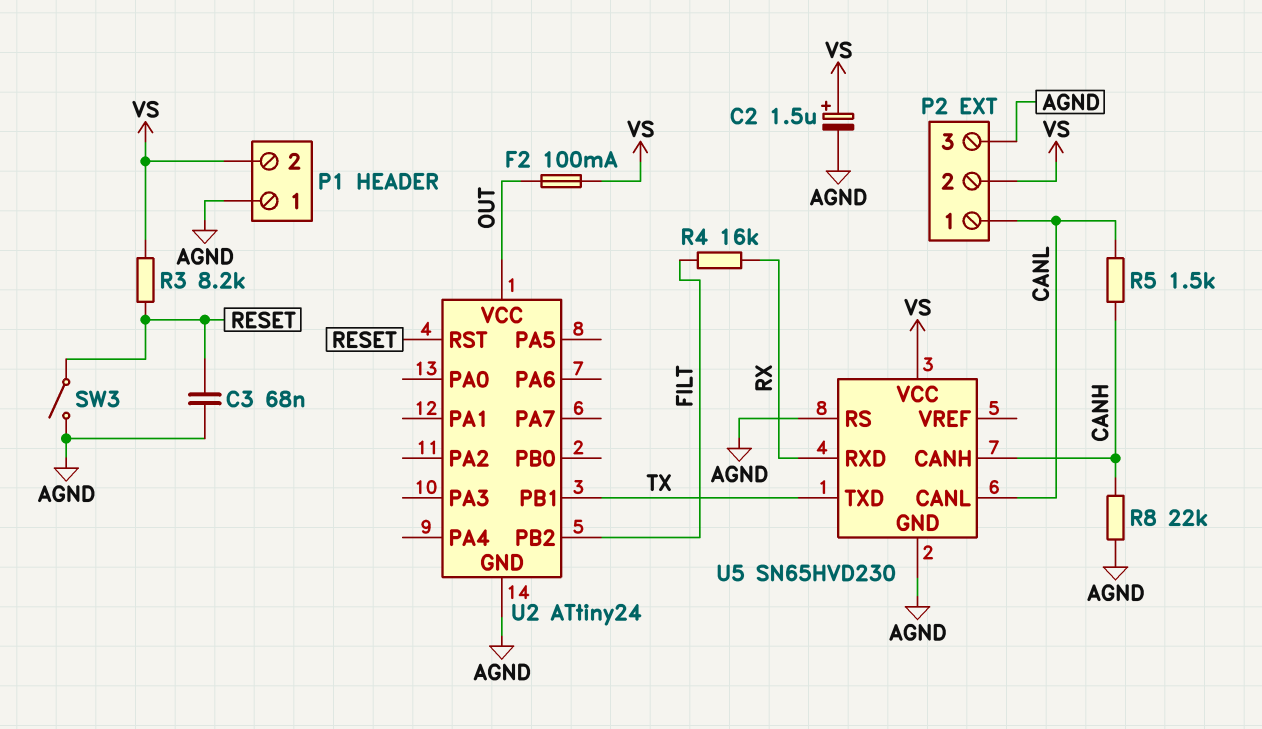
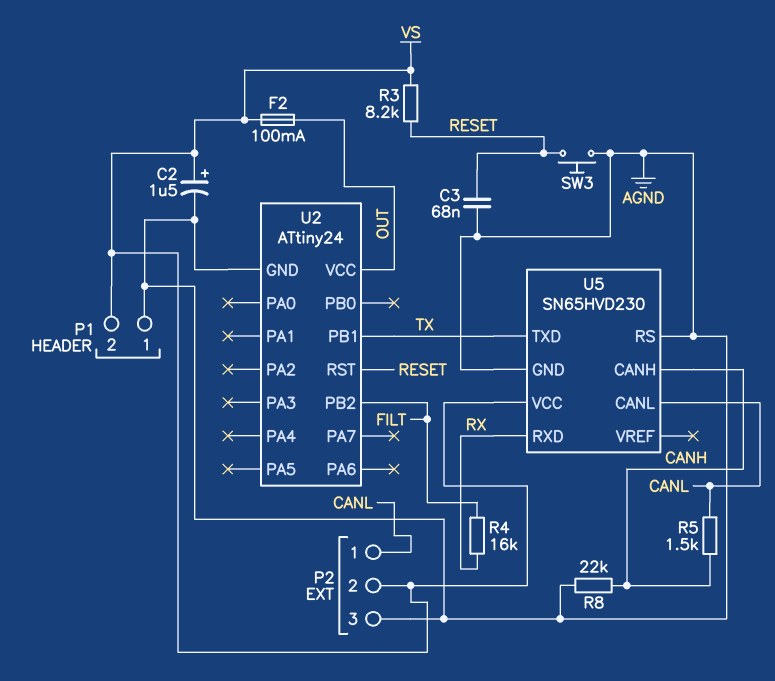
SW3: switch (AGND, RESET) -> button (AGND, RESET)

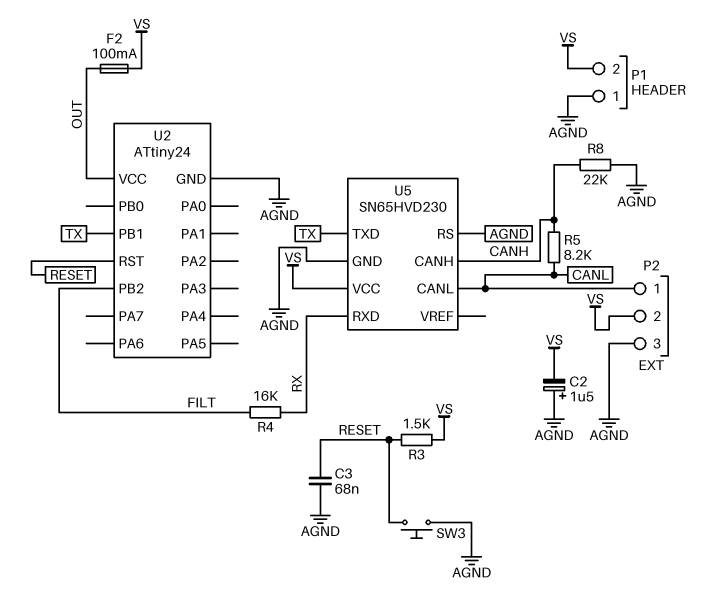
C2: 1.5uF (plus VS, minus AGND) -> 1.5uF (plus AGND, minus VS)
R3: 8.2k (RESET, VS) -> 1.5k (RESET, VS)
R5: 1.5k (CANH, CANL) -> 8.2k (CANH, CANL)

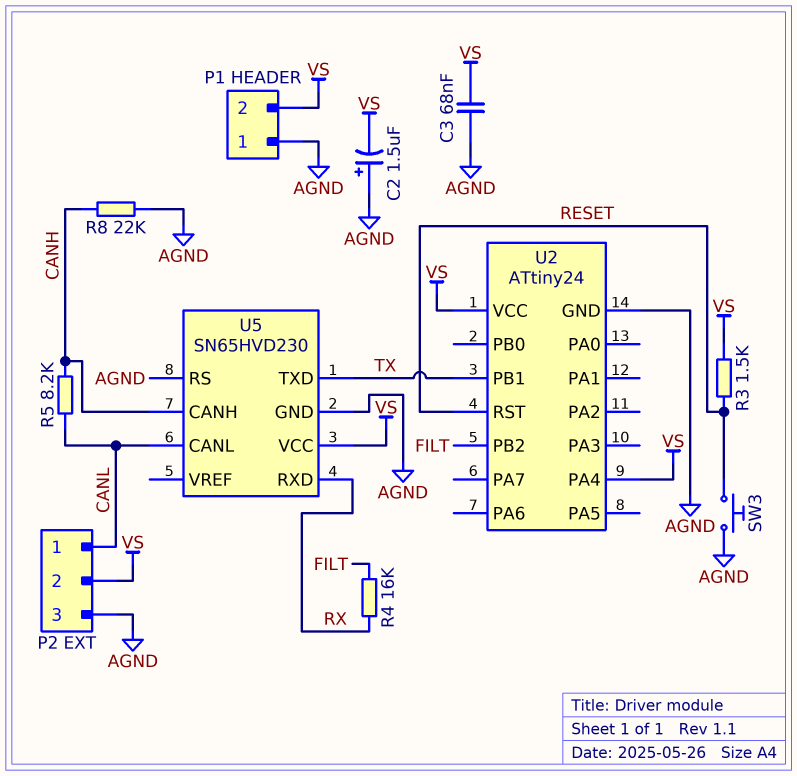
C3: 68nF (AGND, RESET) -> 68nF (AGND, VS)
F2: 100mA (OUT, VS) -> none
U2 pin PA4: none -> VS
U2 pin VCC: OUT -> VS

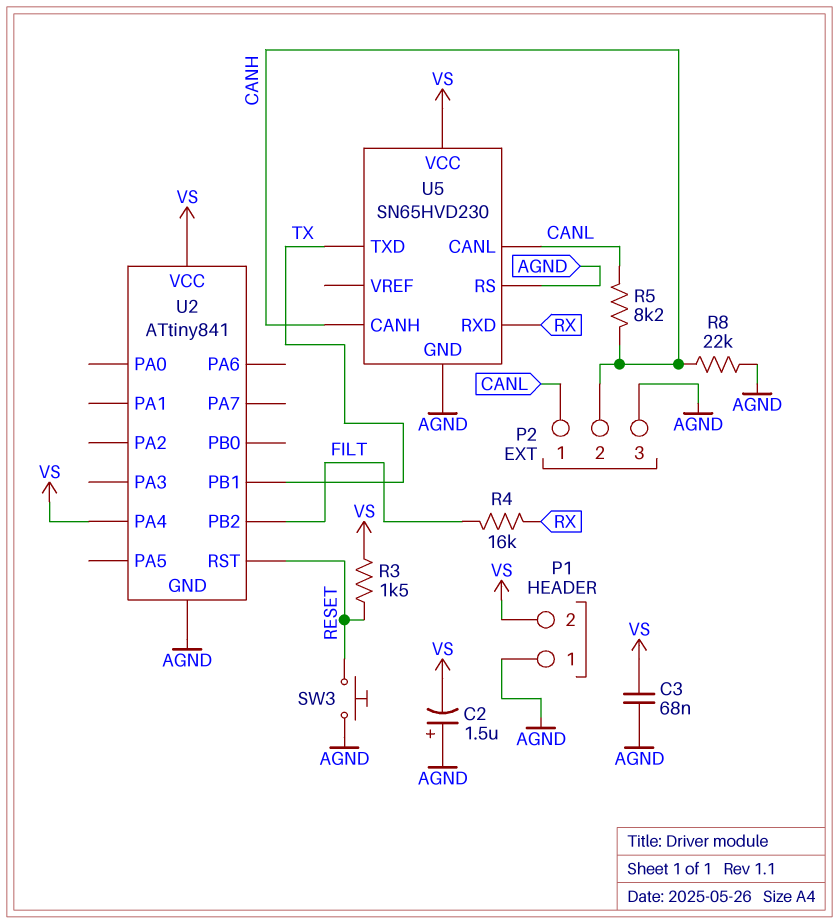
P2 pin 2: VS -> CANH
U2: ATtiny24 -> ATtiny841

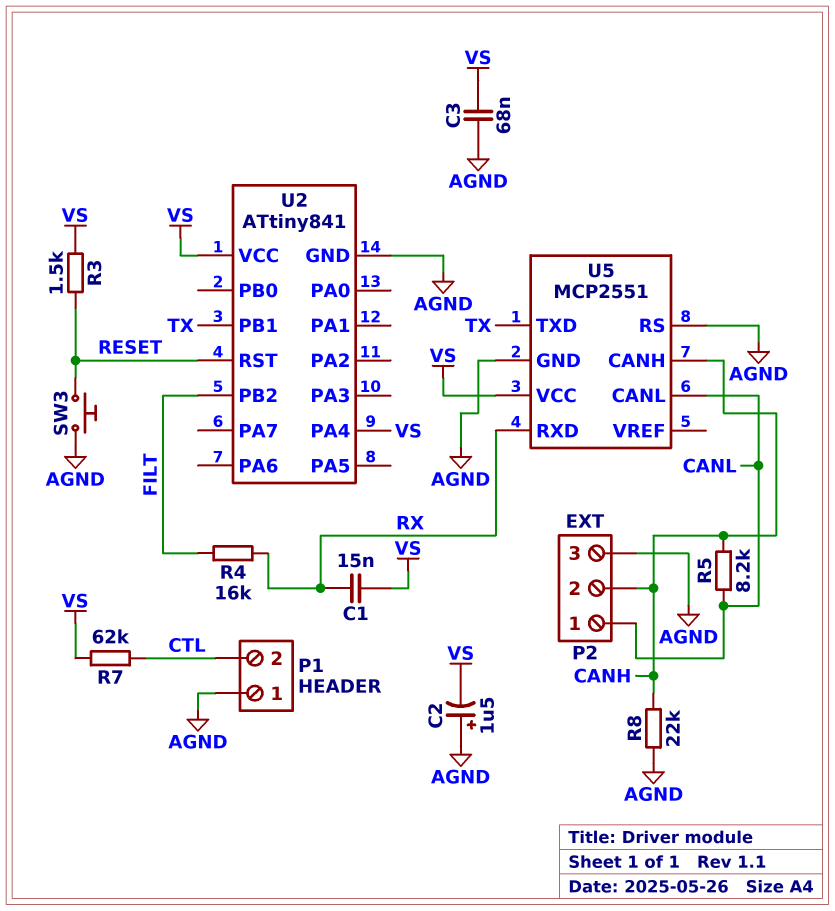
C1: none -> 15nF (RX, VS)
P1 pin 2: VS -> CTL
R7: none -> 62k (CTL, VS)
U5: SN65HVD230 -> MCP2551

